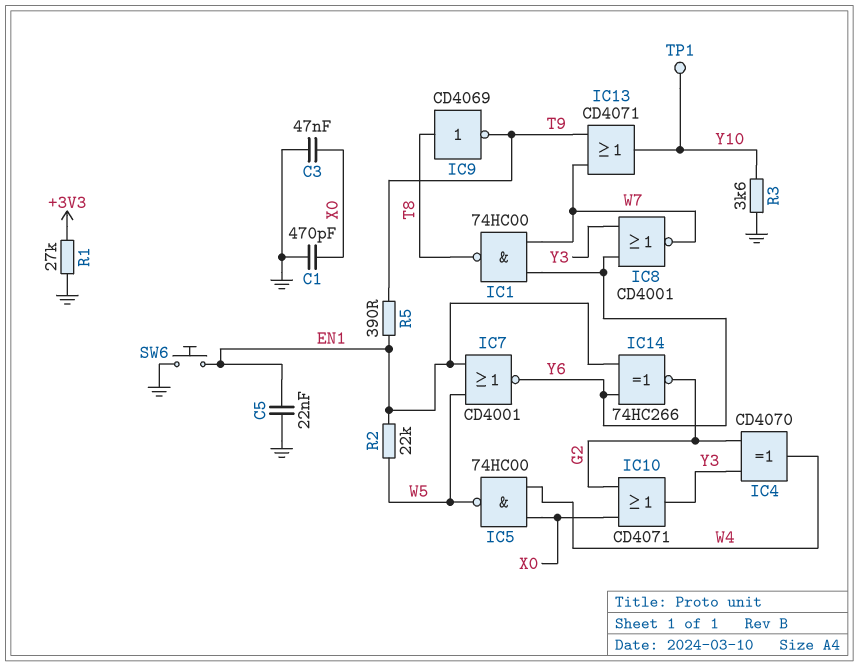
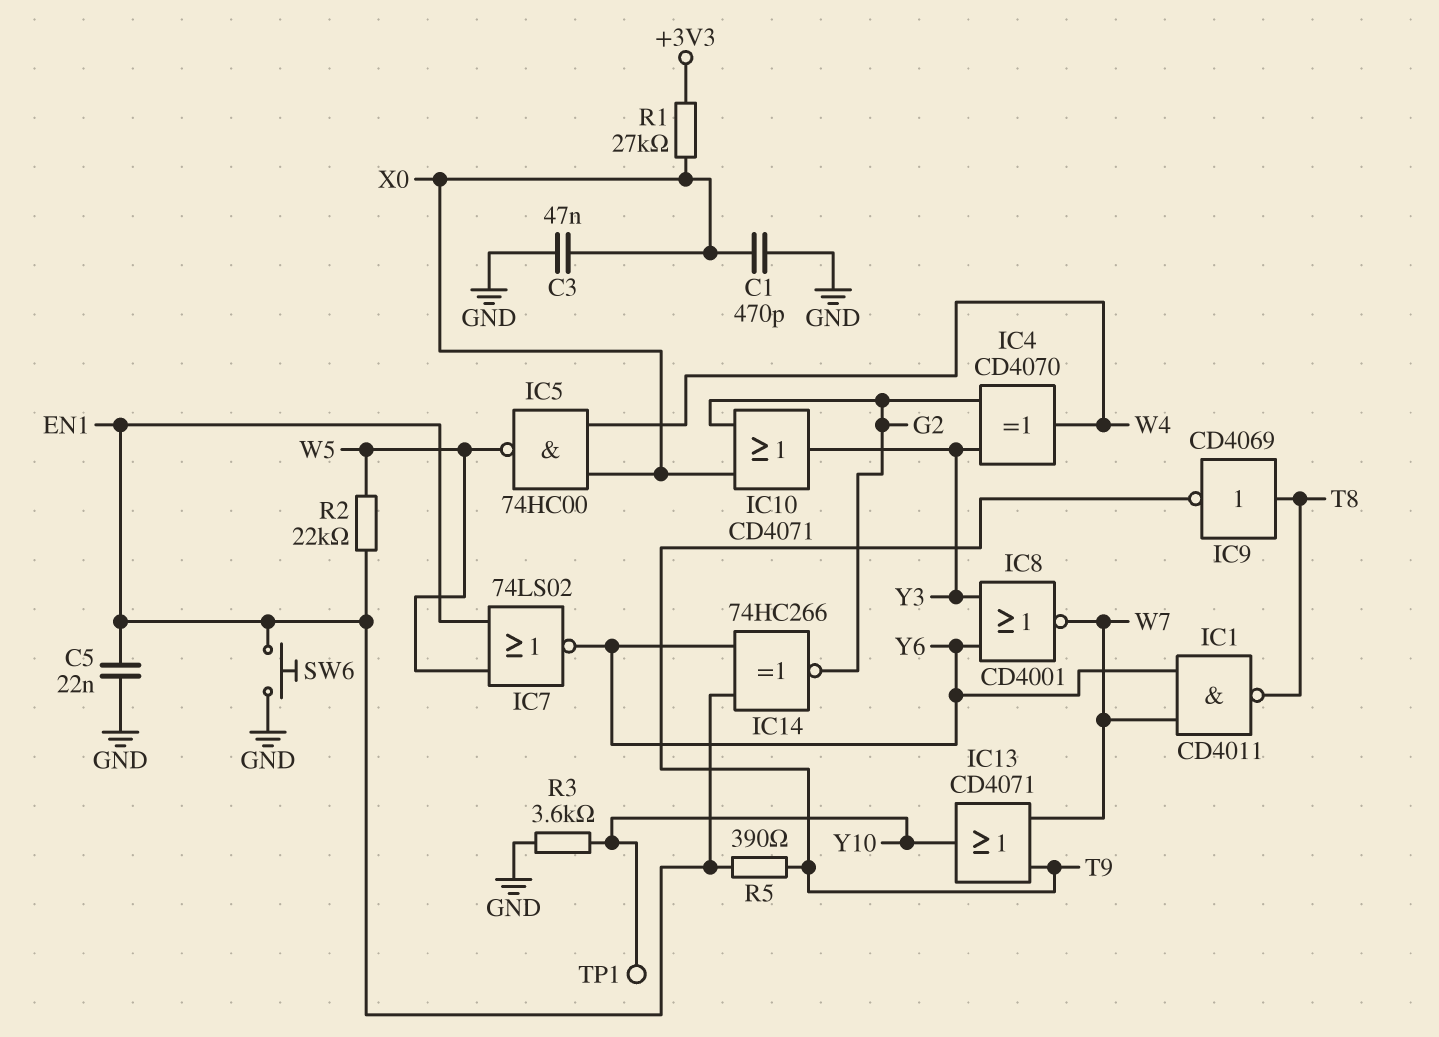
IC1: NAND 74HC00 (in W7, in Y6, out T8) -> NAND CD4011 (in W7, in Y6, out T8)
IC7: NOR CD4001 (in EN1, in W5, out Y6) -> NOR 74LS02 (in EN1, in W5, out Y6)
R1: 27k (+3V3, GND) -> 27k (+3V3, X0)

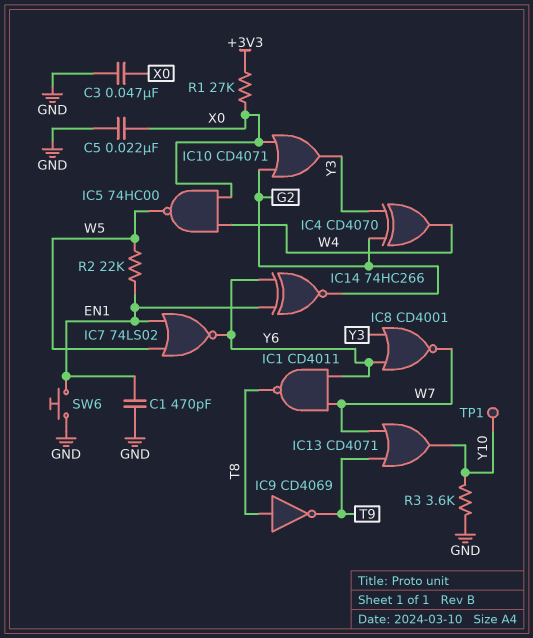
C1: 470pF (GND, X0) -> 470pF (EN1, GND)
C5: 22nF (EN1, GND) -> 22nF (GND, X0)
R5: 390 (EN1, T9) -> none

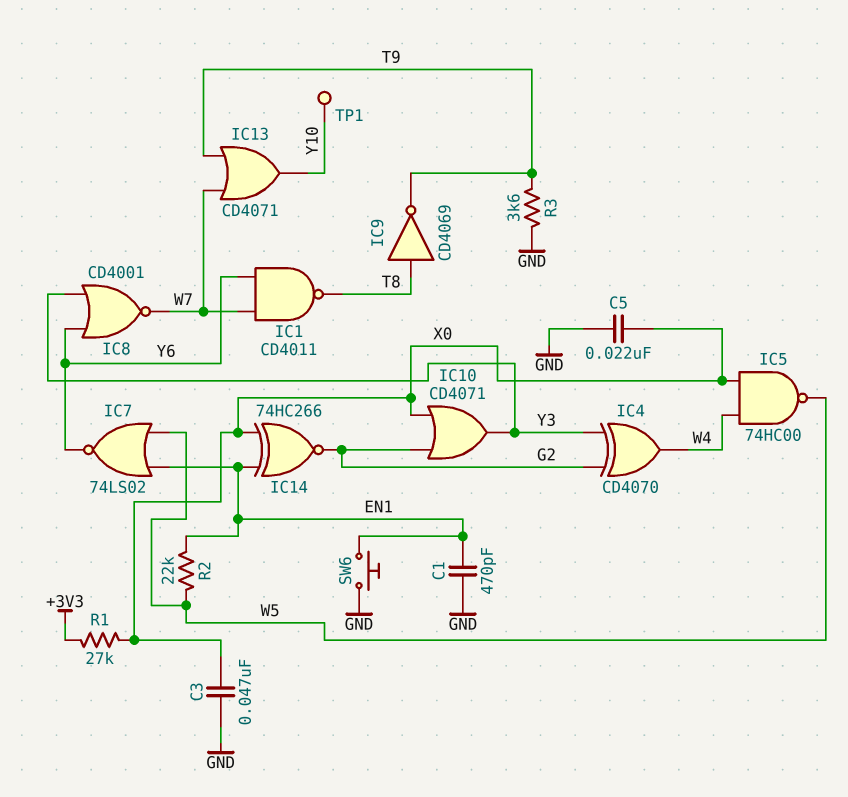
IC14: XNOR 74HC266 (in EN1, in Y6, out G2) -> XNOR 74HC266 (in EN1, in X0, out G2)
R3: 3.6k (GND, Y10) -> 3.6k (GND, T9)

